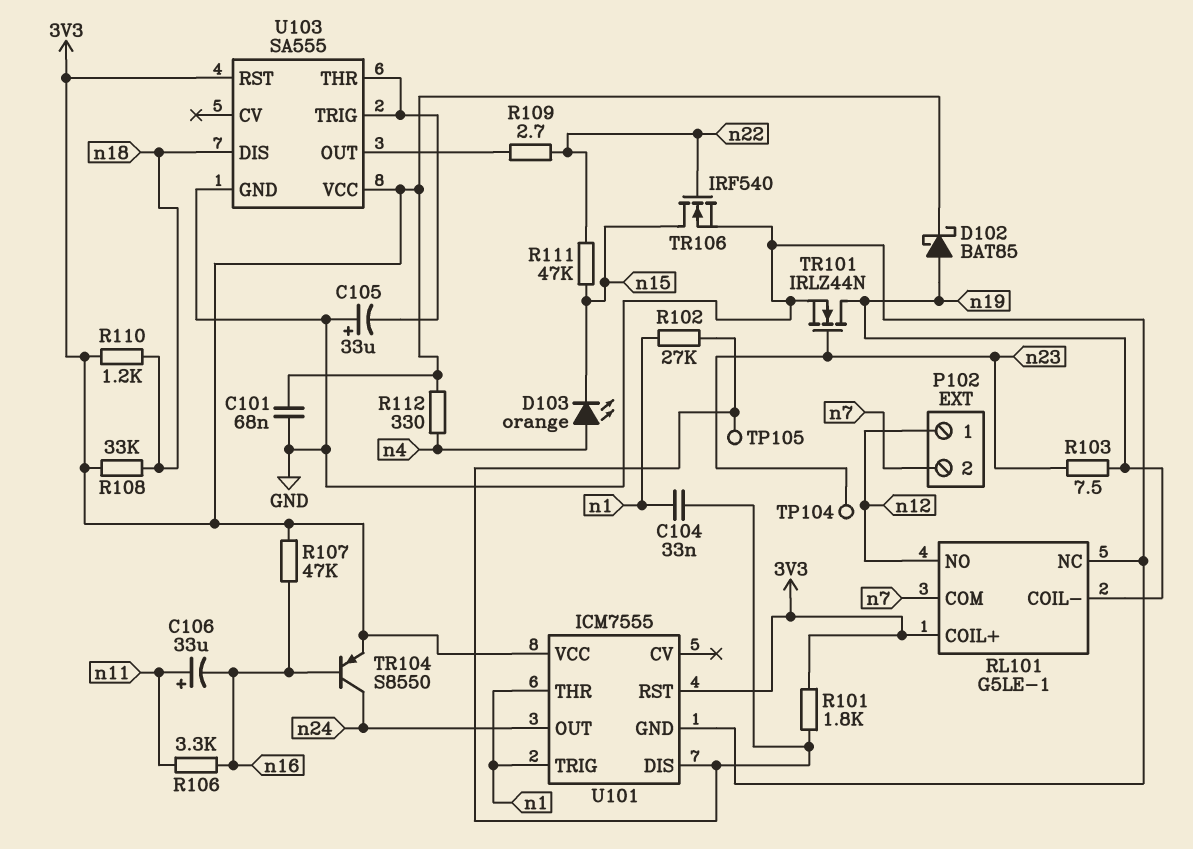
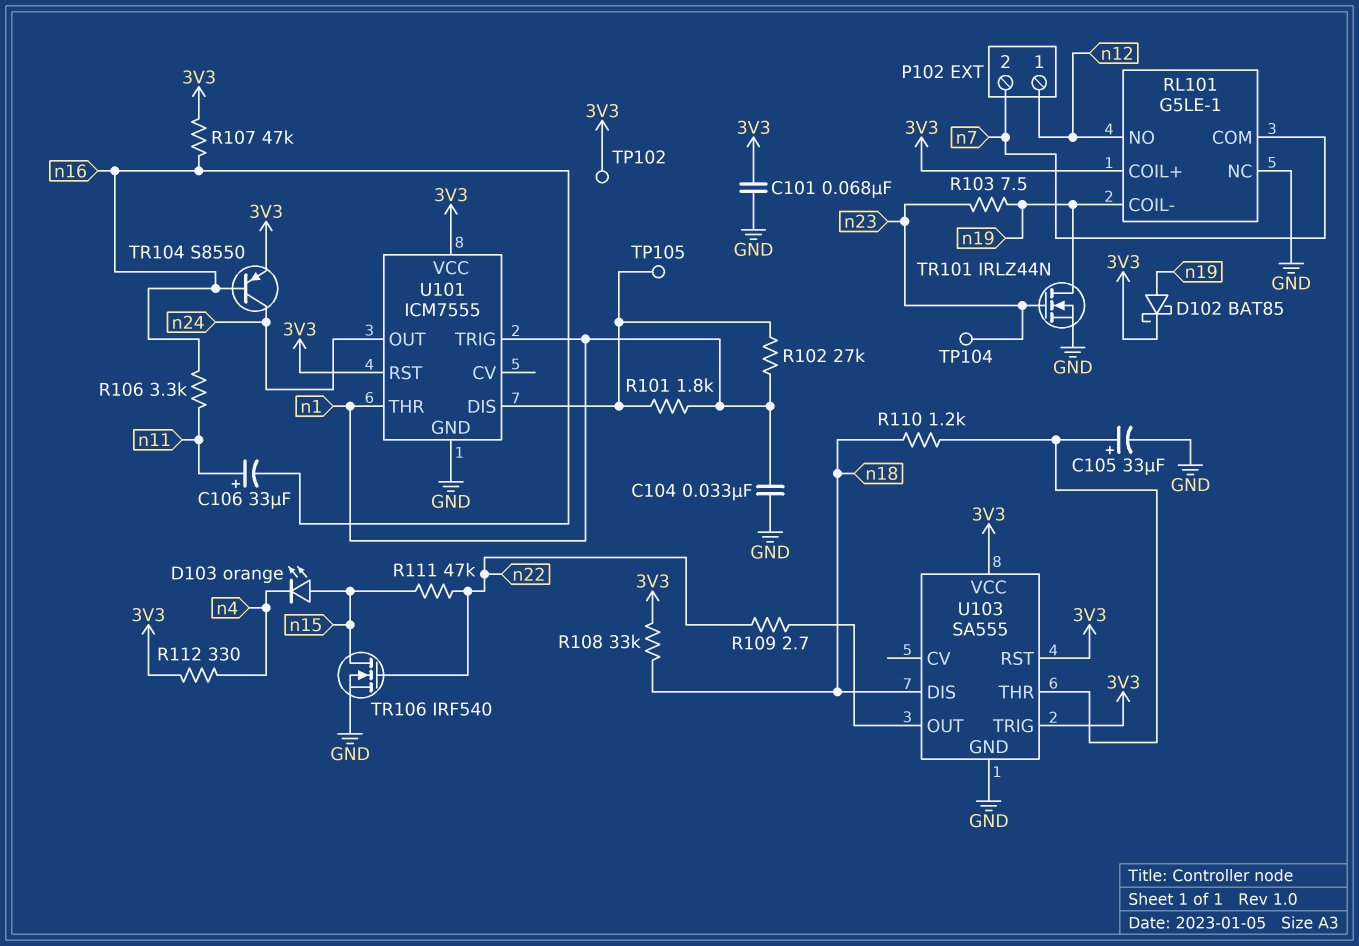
C104: 33nF (U101/DIS, n1) -> 33nF (GND, n1)
C105: 33uF (plus GND, minus U103/THR) -> 33uF (plus U103/THR, minus GND)
D103: LED orange (A n4, K n15) -> LED orange (A n15, K n4)
R101: 1.8k (3V3, U101/DIS) -> 1.8k (U101/DIS, n1)
R110: 1.2k (3V3, n18) -> 1.2k (U103/THR, n18)
TP102: none -> test point (3V3)
U103 pin TRIG: U103/THR -> 3V3

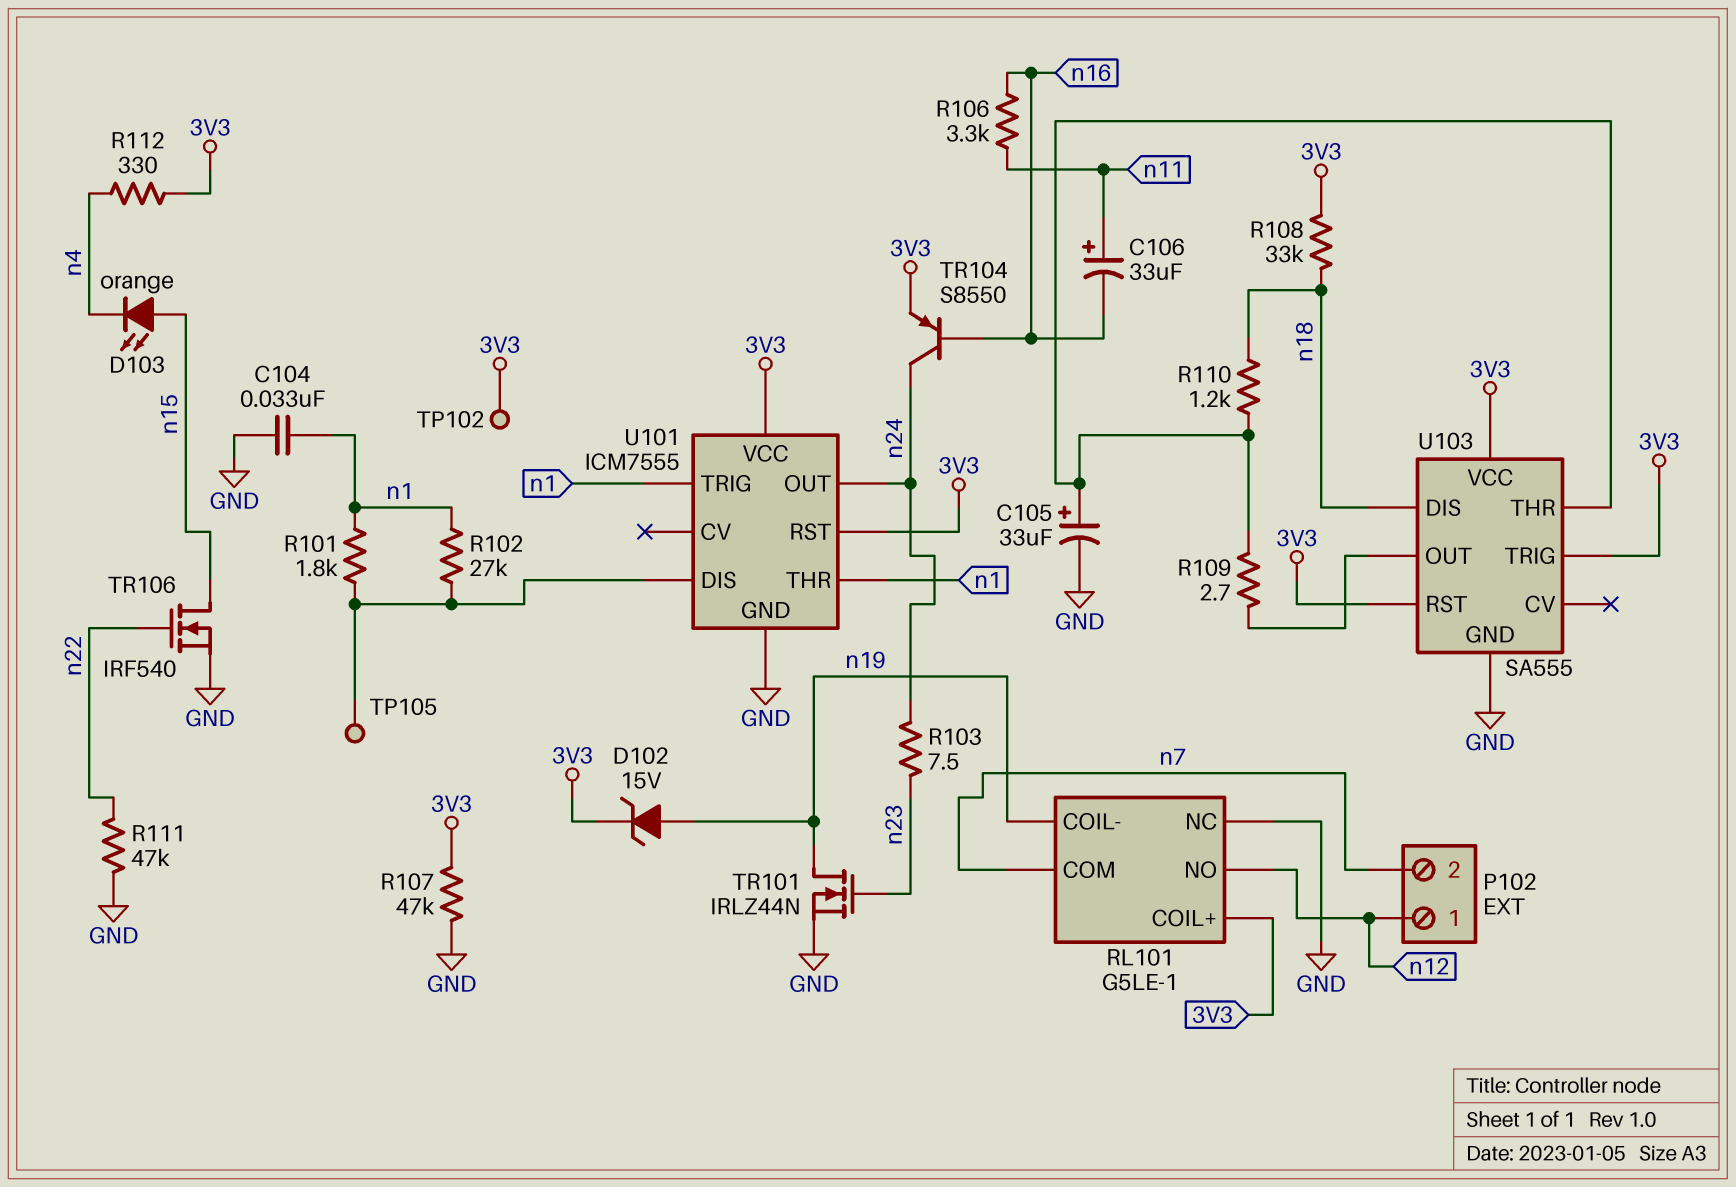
C101: 68nF (3V3, GND) -> none
D102: schottky BAT85 (A n19, K 3V3) -> zener 15V (A n19, K 3V3)
R103: 7.5 (n19, n23) -> 7.5 (n23, n24)
R107: 47k (3V3, n16) -> 47k (3V3, GND)
R109: 2.7 (U103/OUT, n22) -> 2.7 (U103/OUT, U103/THR)
R111: 47k (n15, n22) -> 47k (GND, n22)
TP104: test point (n23) -> none

